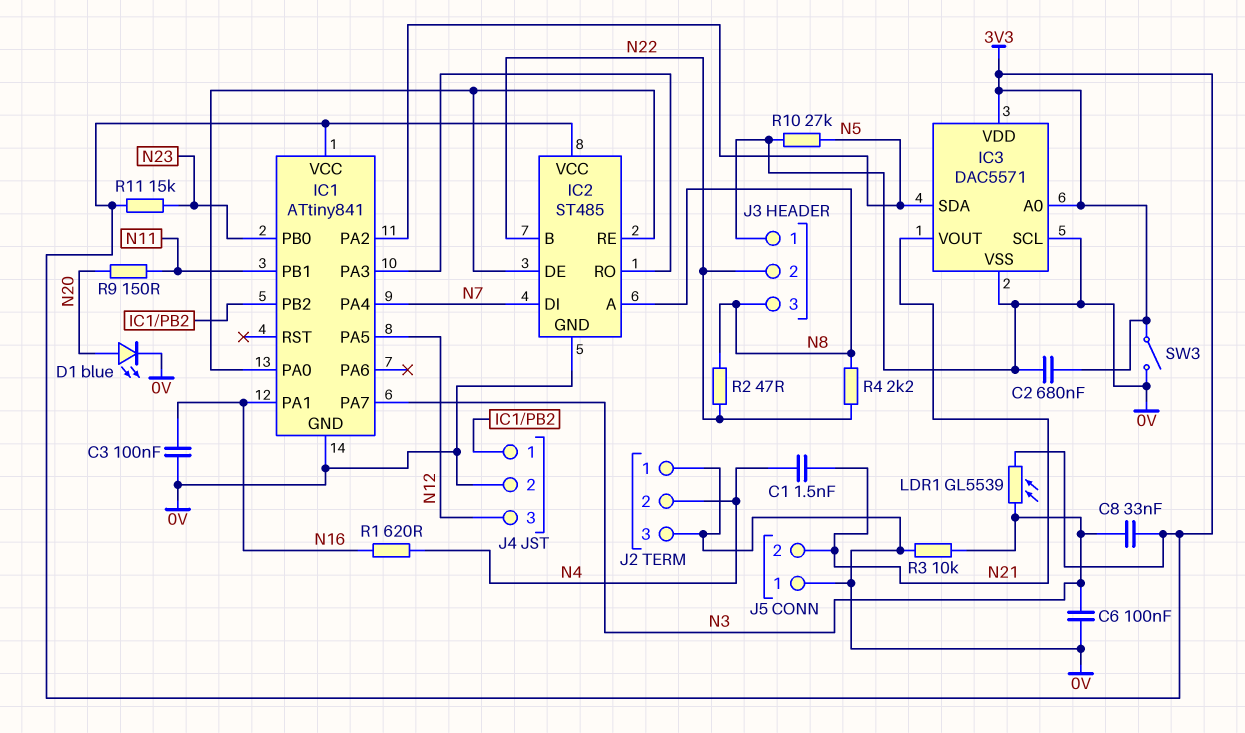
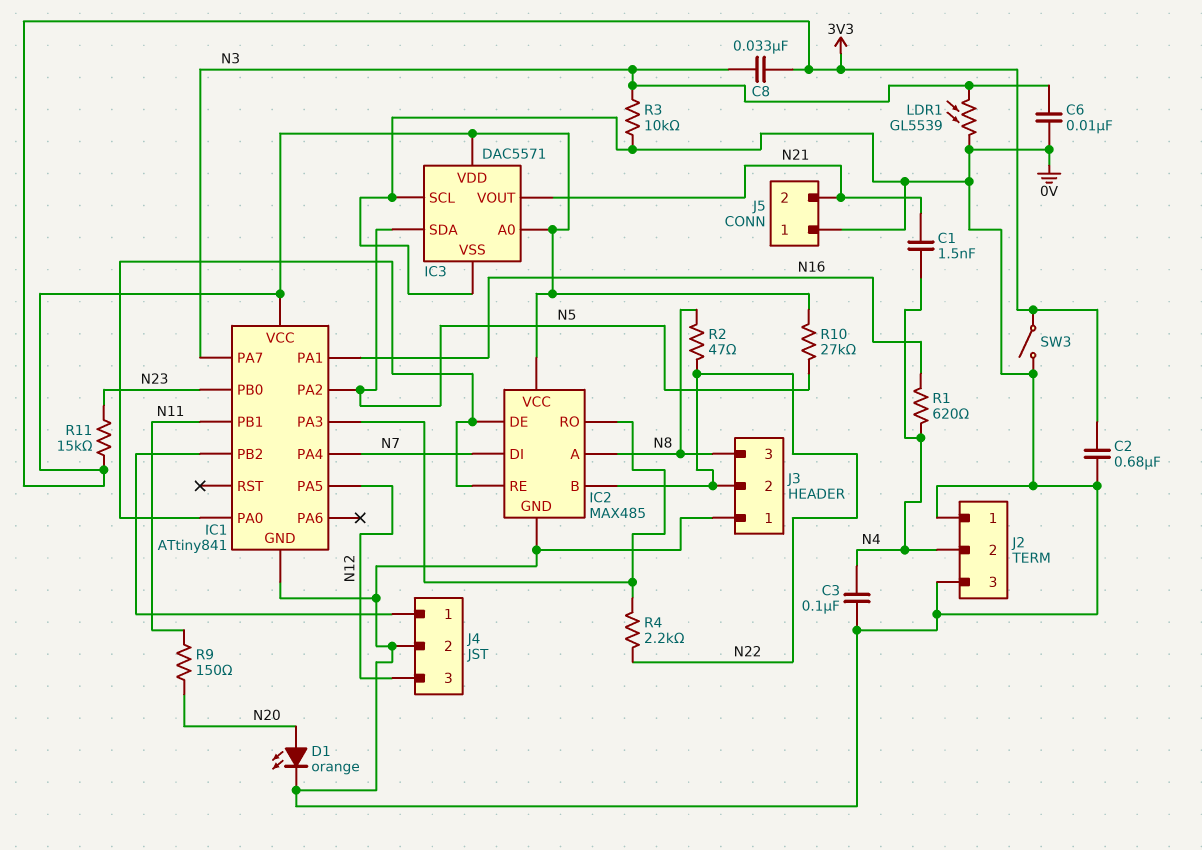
C3: 100nF (0V, N16) -> 100nF (0V, N4)
C6: 100nF (0V, N3) -> 10nF (0V, N3)
D1: LED blue (A N20, K 0V) -> LED orange (A N20, K 0V)
IC2: ST485 -> MAX485
LDR1: GL5539 (3V3, N3) -> GL5539 (0V, N3)
R4: 2.2k (N8, N22) -> 2.2k (IC1/PA3, N22)
R10: 27k (0V, N5) -> 27k (3V3, N5)

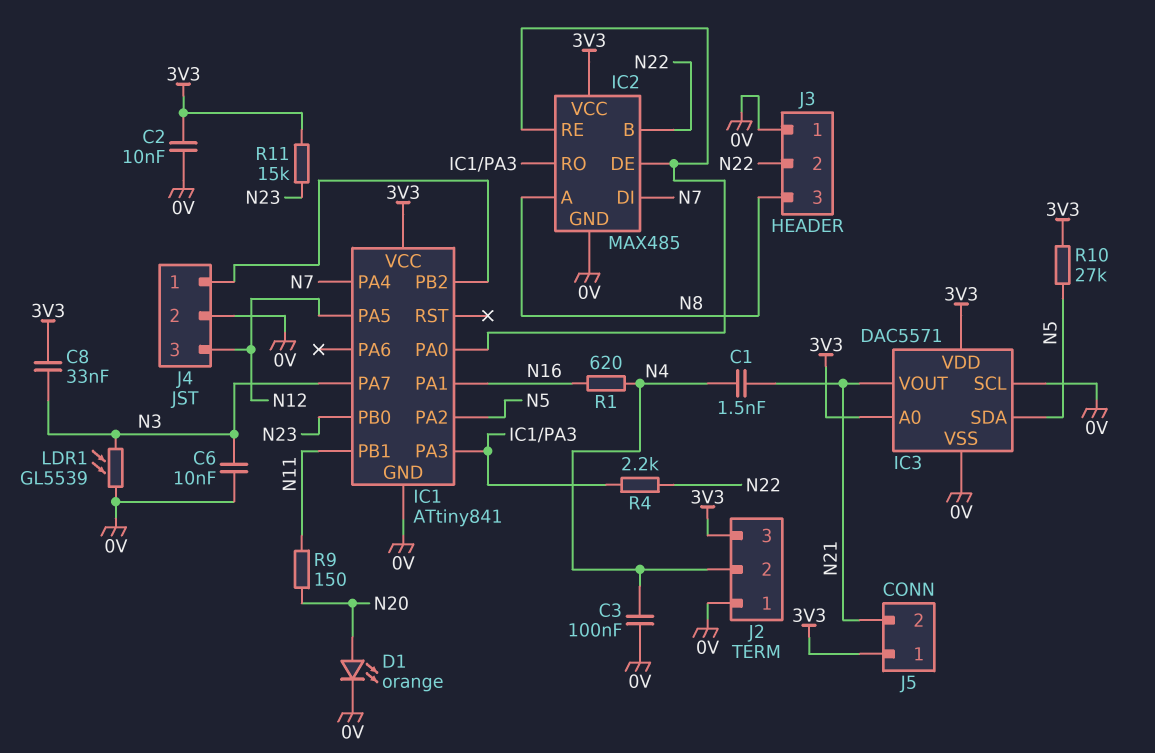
C2: 680nF (0V, 3V3) -> 10nF (0V, 3V3)
J2 pin 3: 0V -> 3V3
J5 pin 1: 0V -> 3V3
R2: 47 (N8, N22) -> none
R3: 10k (0V, N3) -> none
SW3: switch (0V, 3V3) -> none

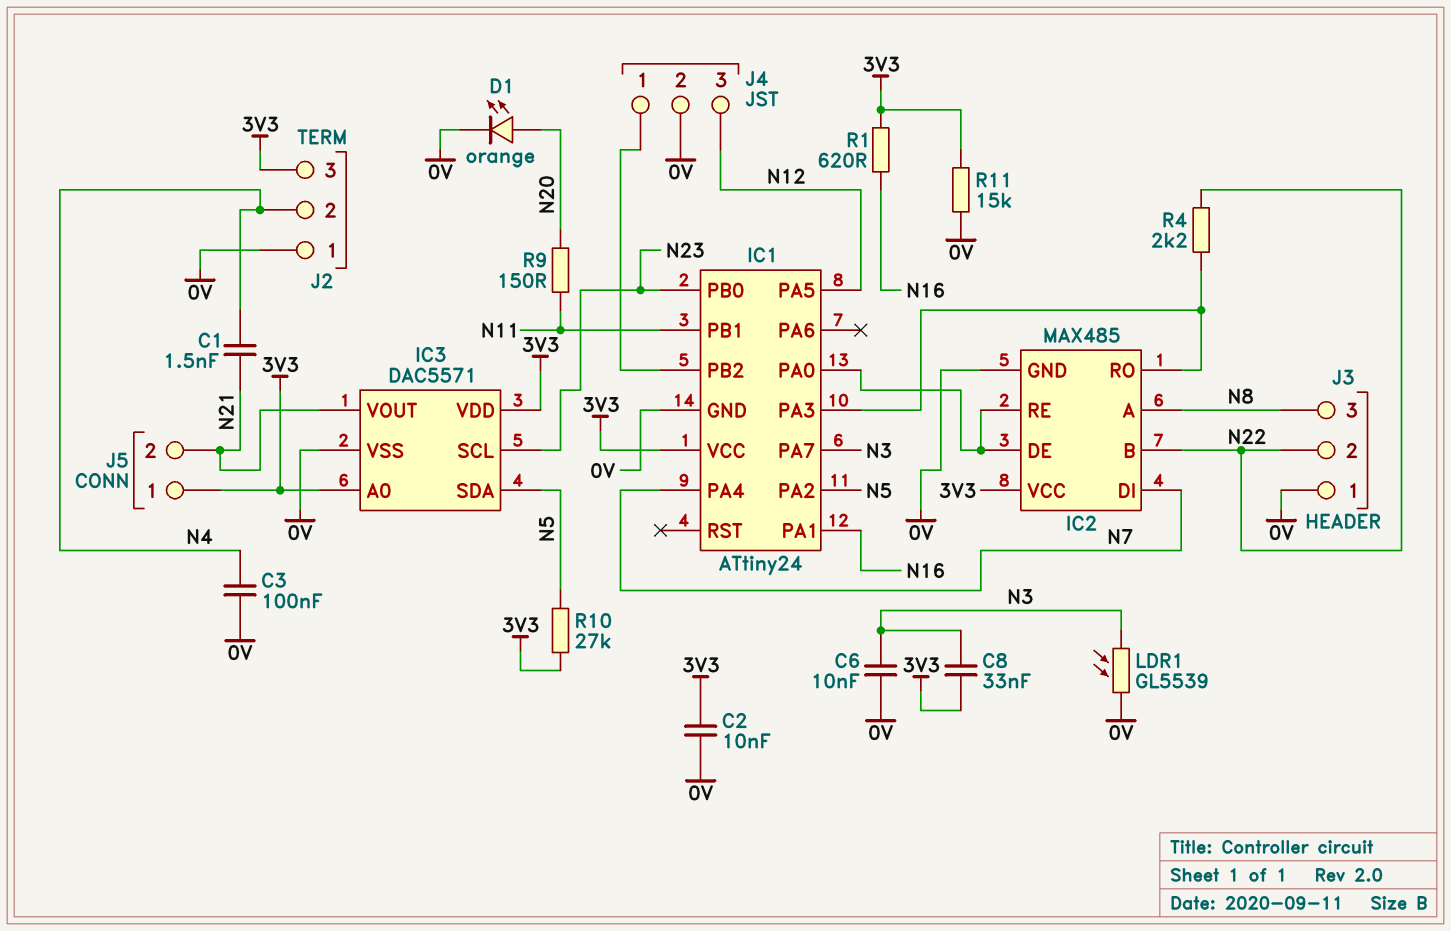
IC1: ATtiny841 -> ATtiny24
IC3 pin SCL: 0V -> N23
R1: 620 (N4, N16) -> 620 (3V3, N16)
R11: 15k (3V3, N23) -> 15k (0V, 3V3)

